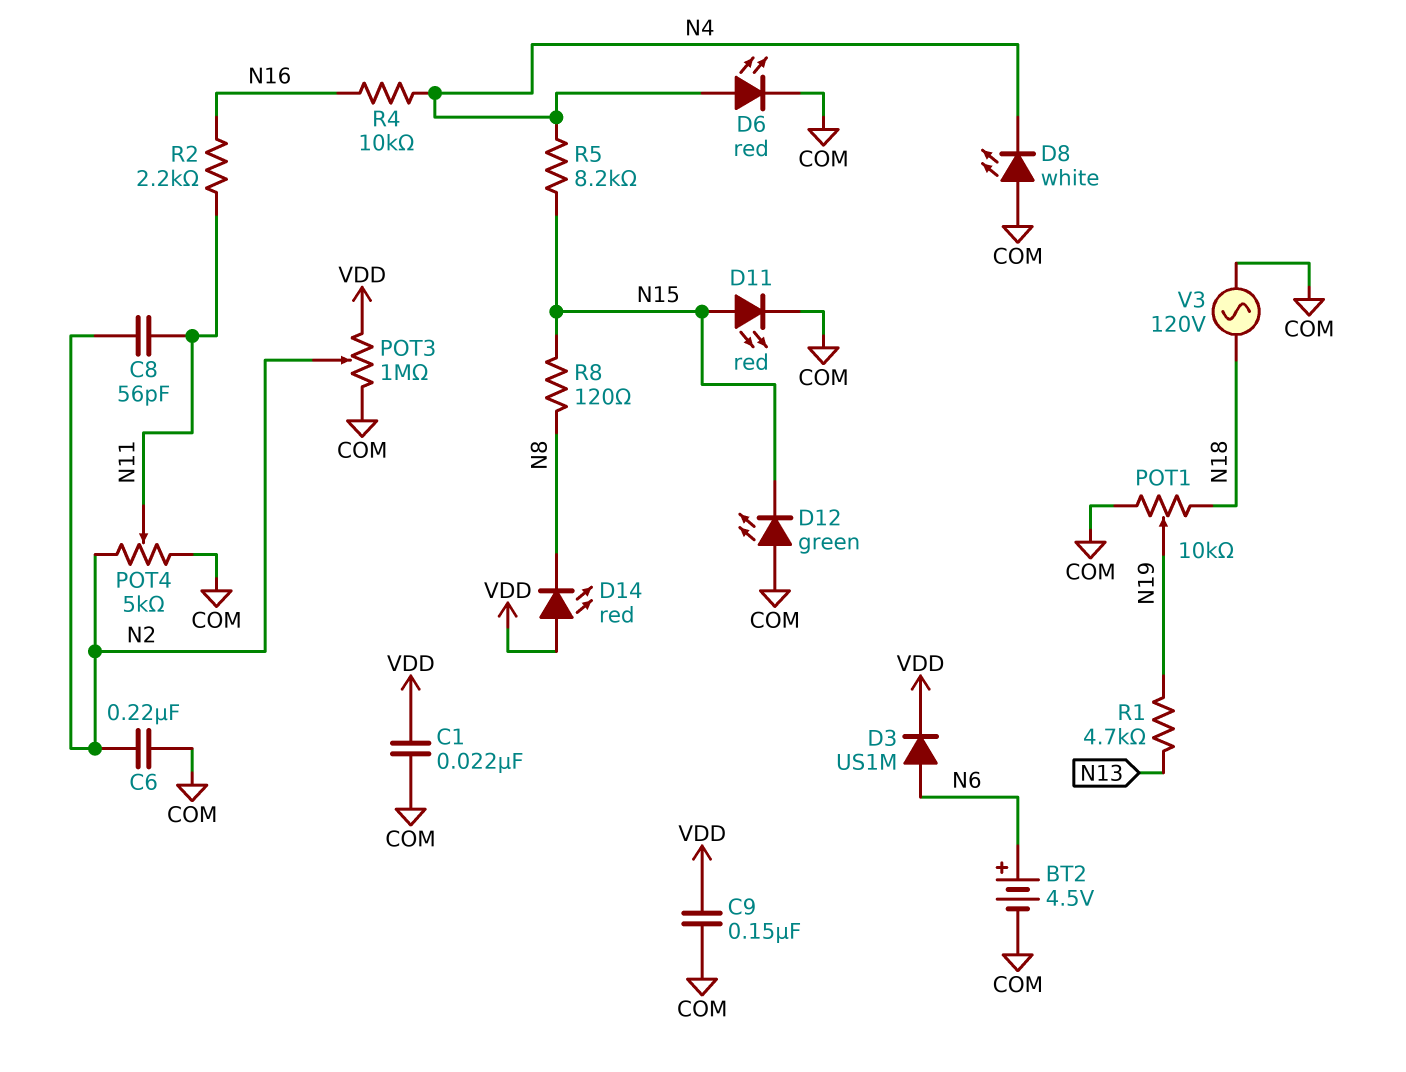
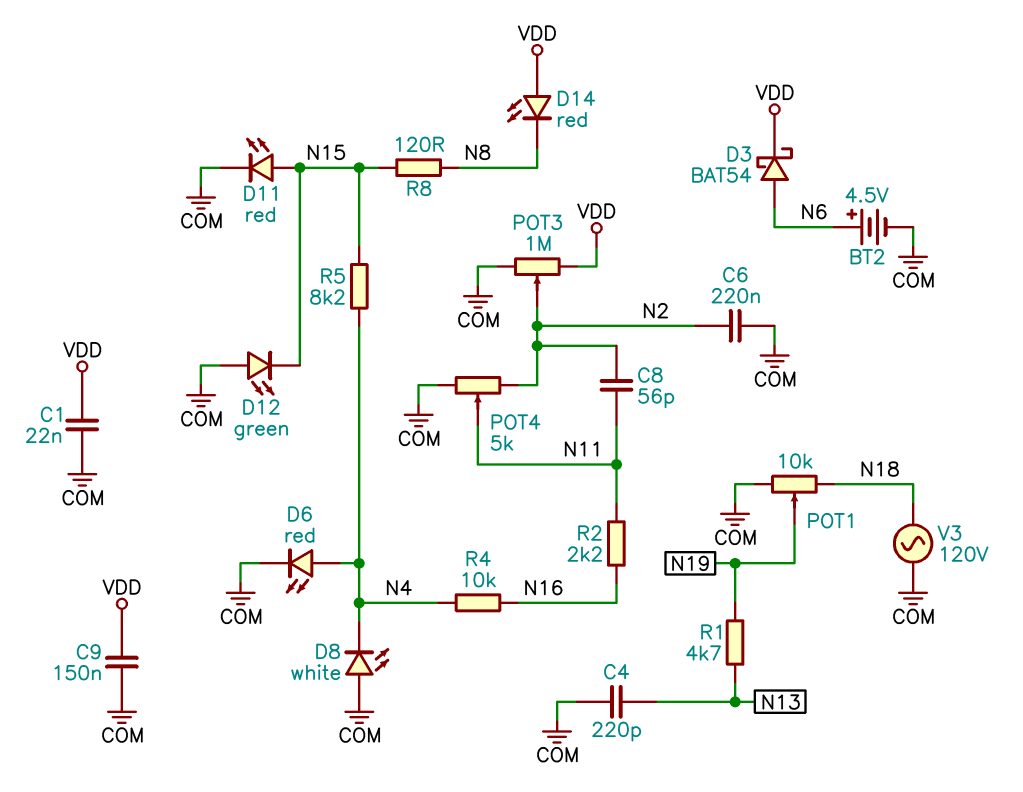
C4: none -> 220pF (COM, N13)
D3: diode US1M (A N6, K VDD) -> schottky BAT54 (A N6, K VDD)

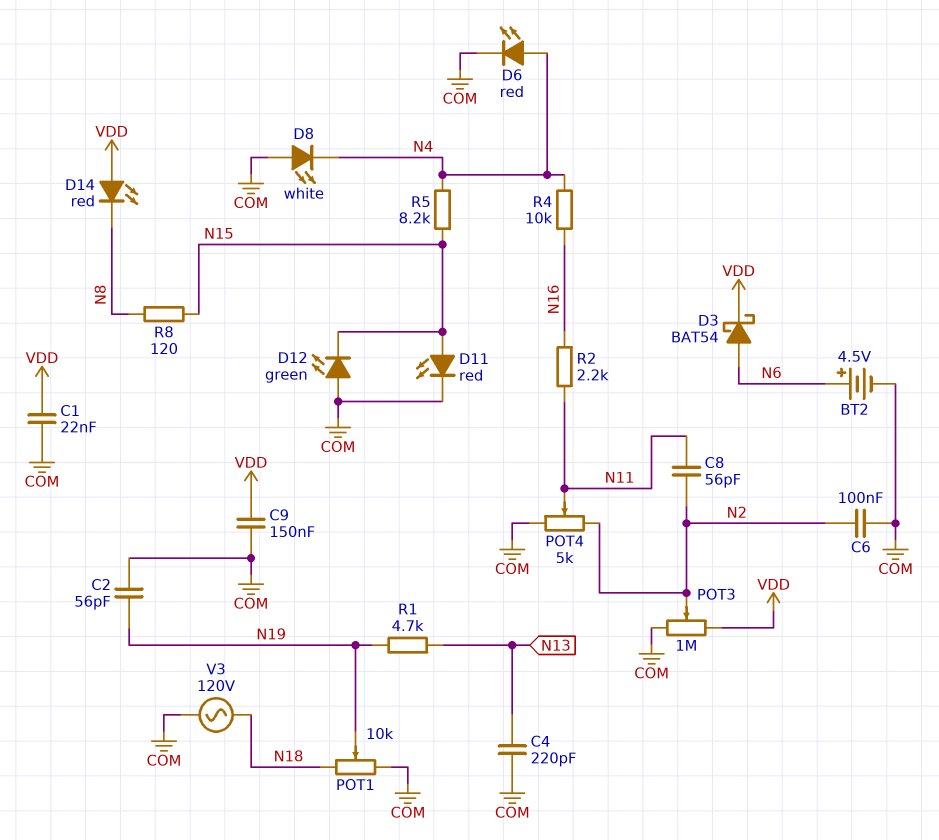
C2: none -> 56pF (COM, N19)
C6: 220nF (COM, N2) -> 100nF (COM, N2)

